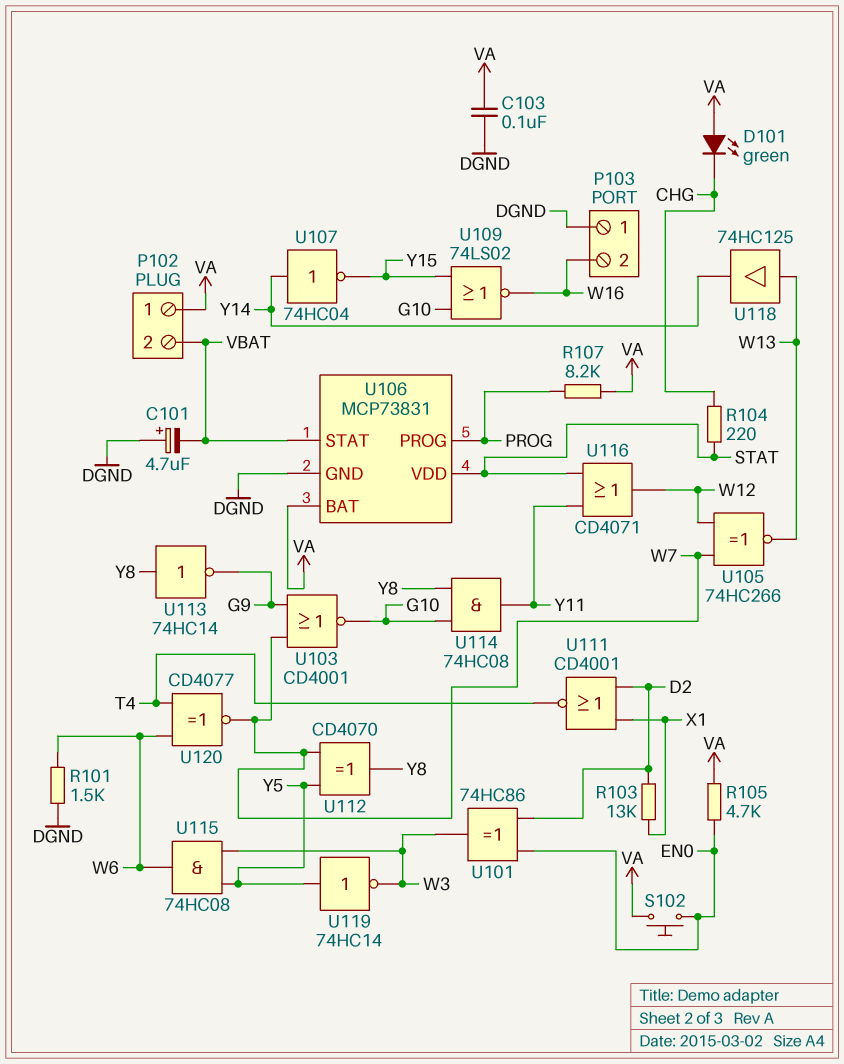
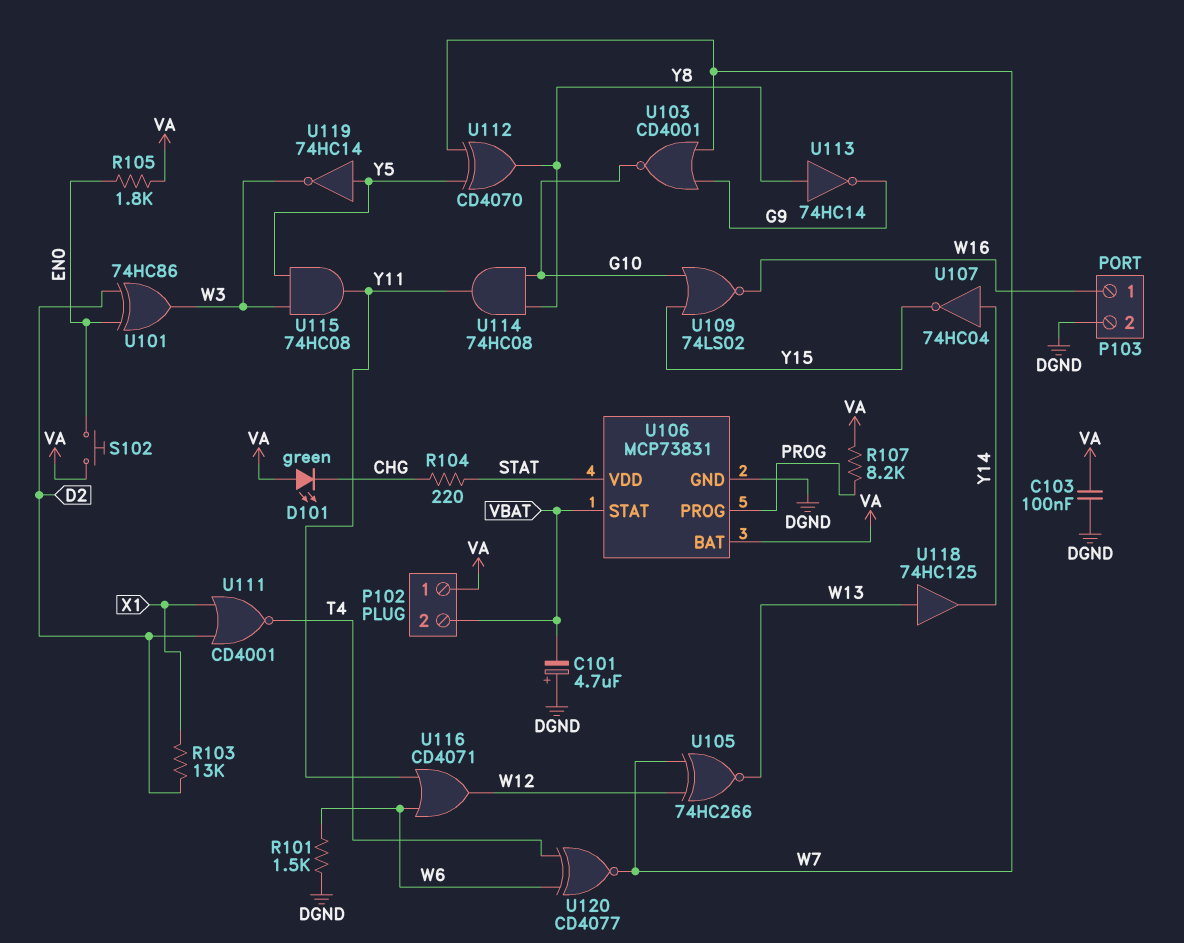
P103 pin 1: DGND -> W16
P103 pin 2: W16 -> DGND
R105: 4.7k (EN0, VA) -> 1.8k (EN0, VA)
U115: AND 74HC08 (in W3, in Y5, out W6) -> AND 74HC08 (in W3, in Y5, out Y11)
U116: OR CD4071 (in STAT, in Y11, out W12) -> OR CD4071 (in W6, in Y11, out W12)

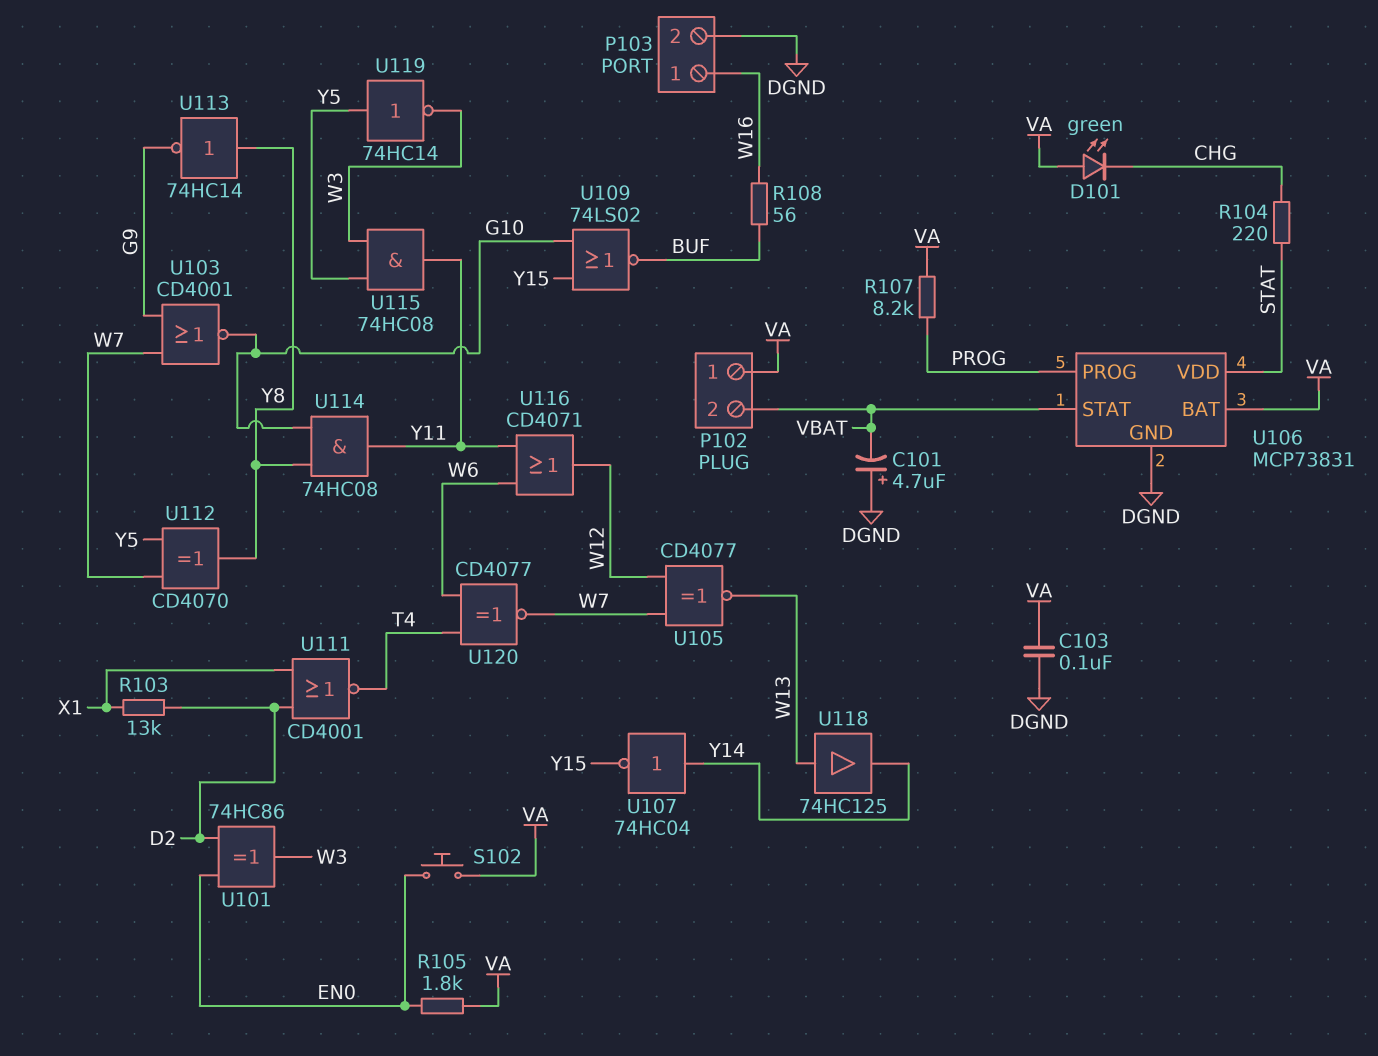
R101: 1.5k (DGND, W6) -> none
R108: none -> 56 (BUF, W16)
U105: XNOR 74HC266 (in W7, in W12, out W13) -> XNOR CD4077 (in W7, in W12, out W13)
U109: NOR 74LS02 (in G10, in Y15, out W16) -> NOR 74LS02 (in G10, in Y15, out BUF)

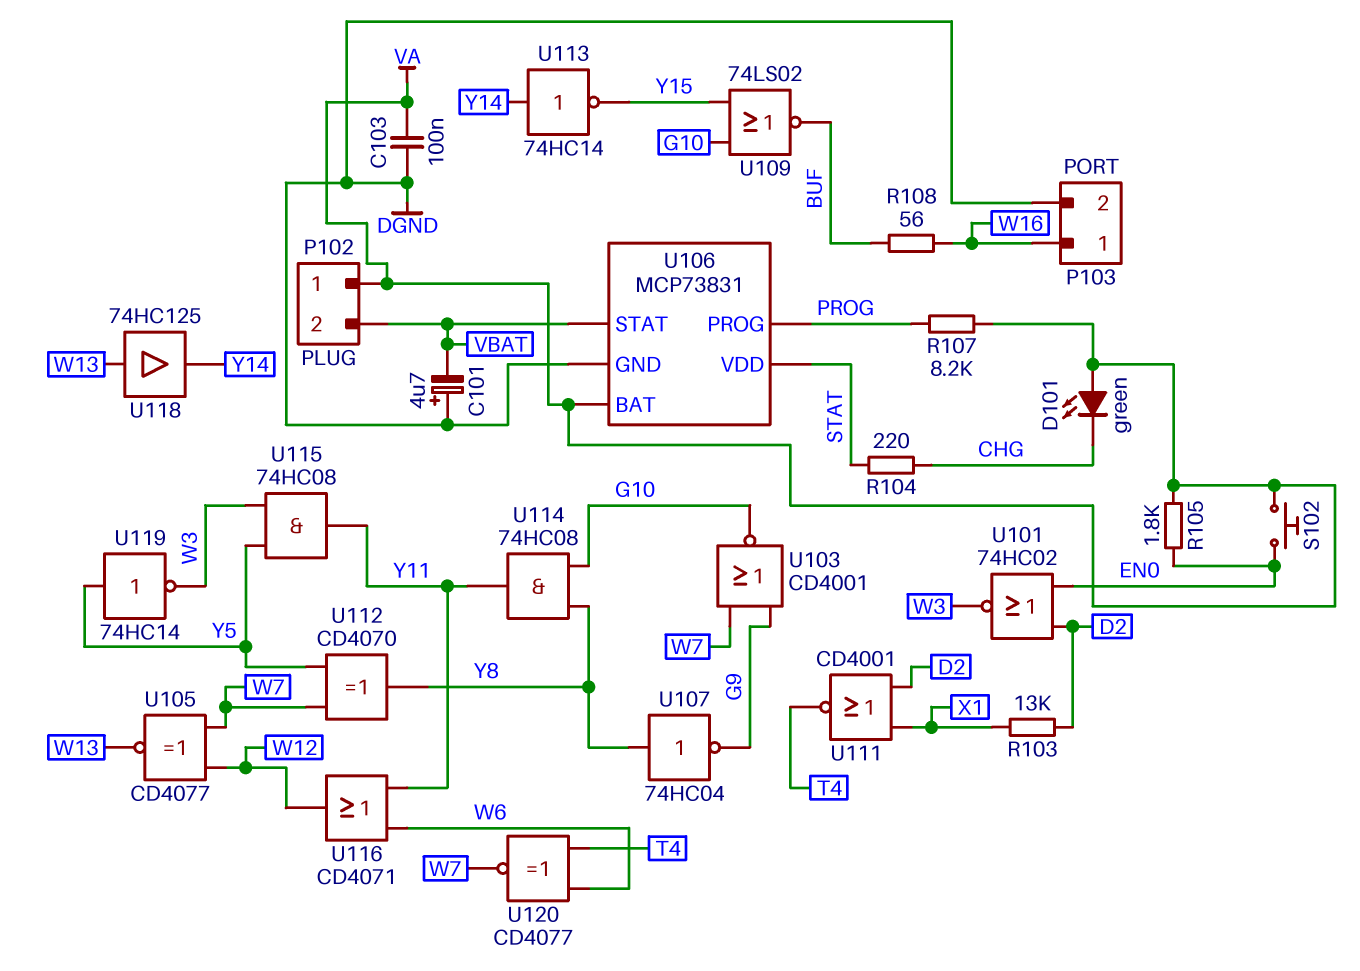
U101: XOR 74HC86 (in D2, in EN0, out W3) -> NOR 74HC02 (in D2, in EN0, out W3)
U107: NOT 74HC04 (in Y14, out Y15) -> NOT 74HC04 (in Y8, out G9)
U113: NOT 74HC14 (in Y8, out G9) -> NOT 74HC14 (in Y14, out Y15)

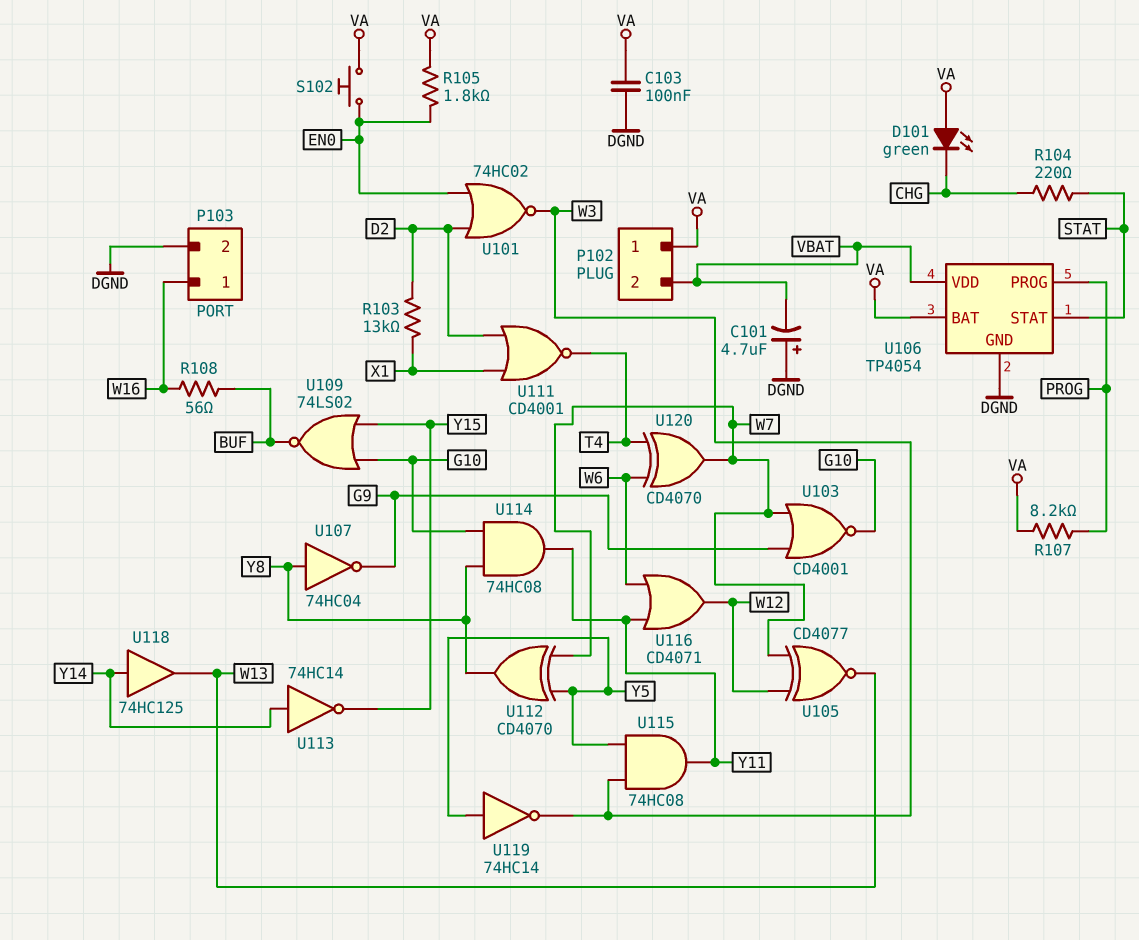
U106: MCP73831 -> TP4054
U106 pin STAT: VBAT -> STAT
U106 pin VDD: STAT -> VBAT
U118: buffer 74HC125 (in W13, out Y14) -> buffer 74HC125 (in Y14, out W13)
U120: XNOR CD4077 (in T4, in W6, out W7) -> XOR CD4070 (in T4, in W6, out W7)

